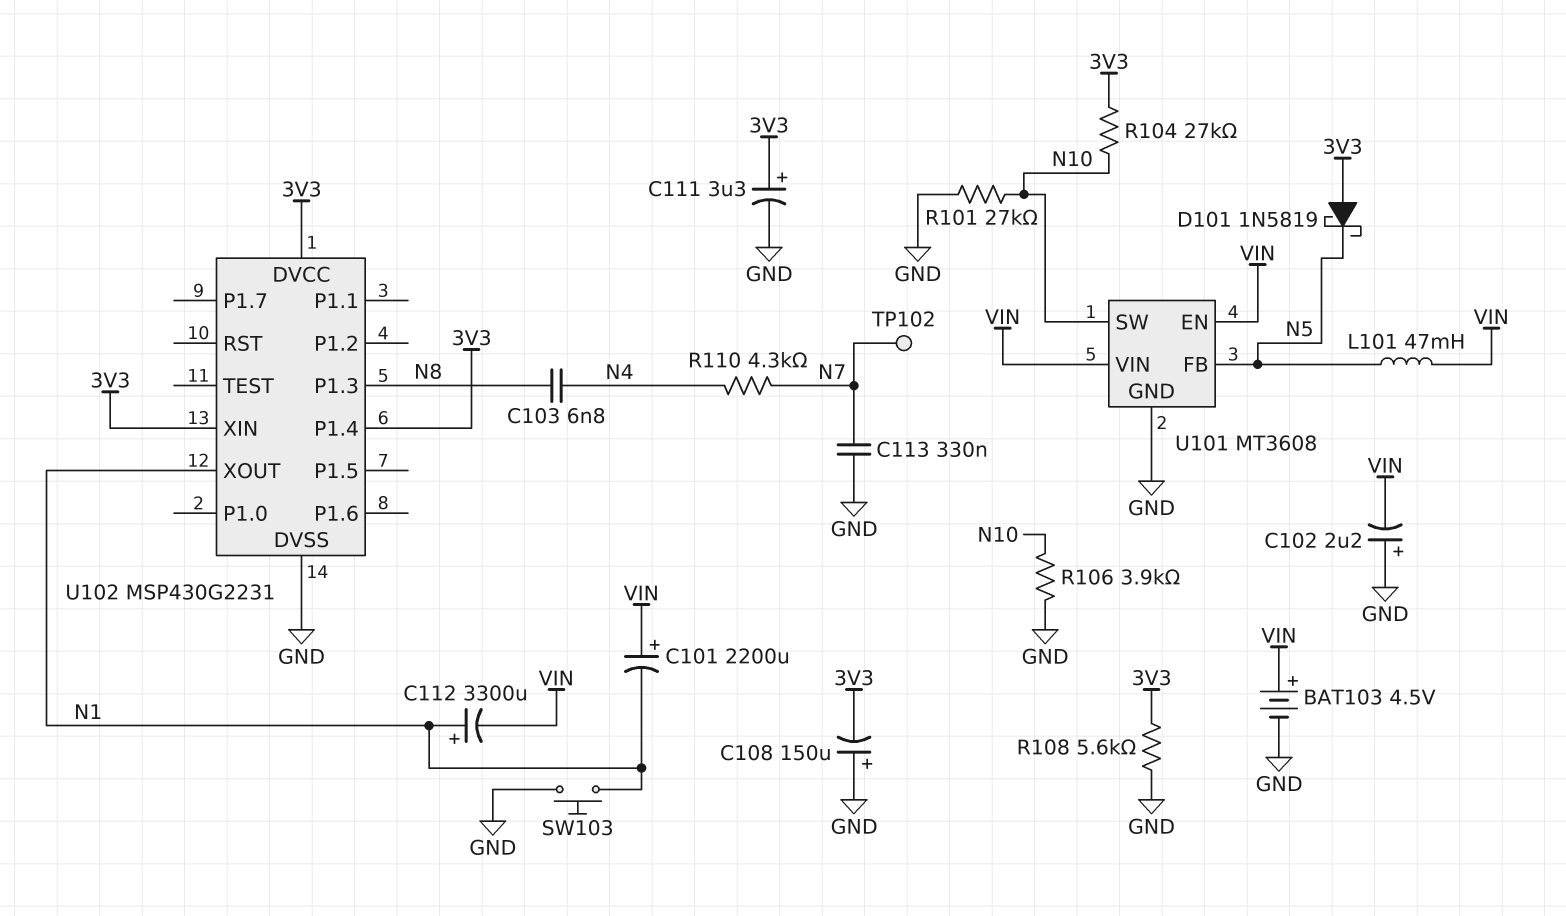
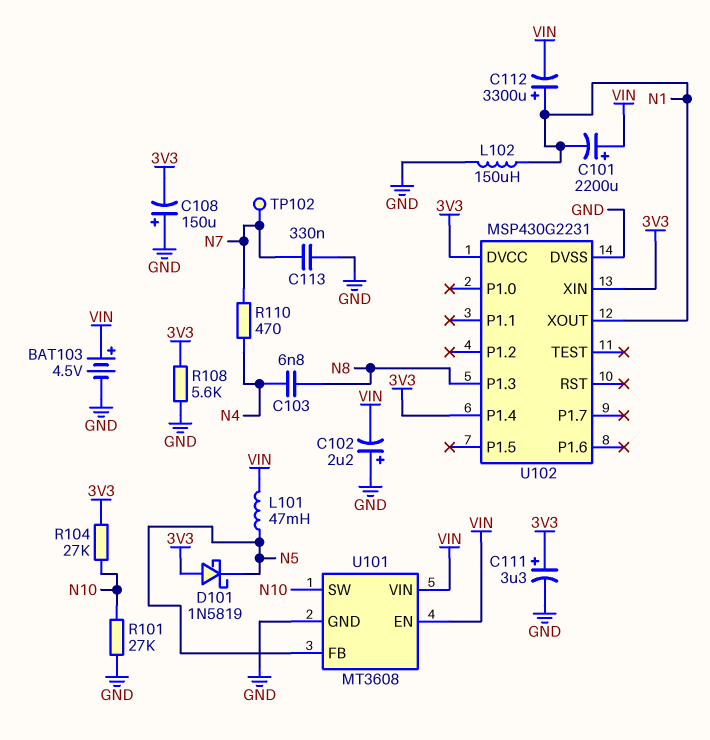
L102: none -> 150uH (GND, N1)
R106: 3.9k (GND, N10) -> none
R110: 4.3k (N4, N7) -> 470 (N4, N7)
SW103: button (GND, N1) -> none

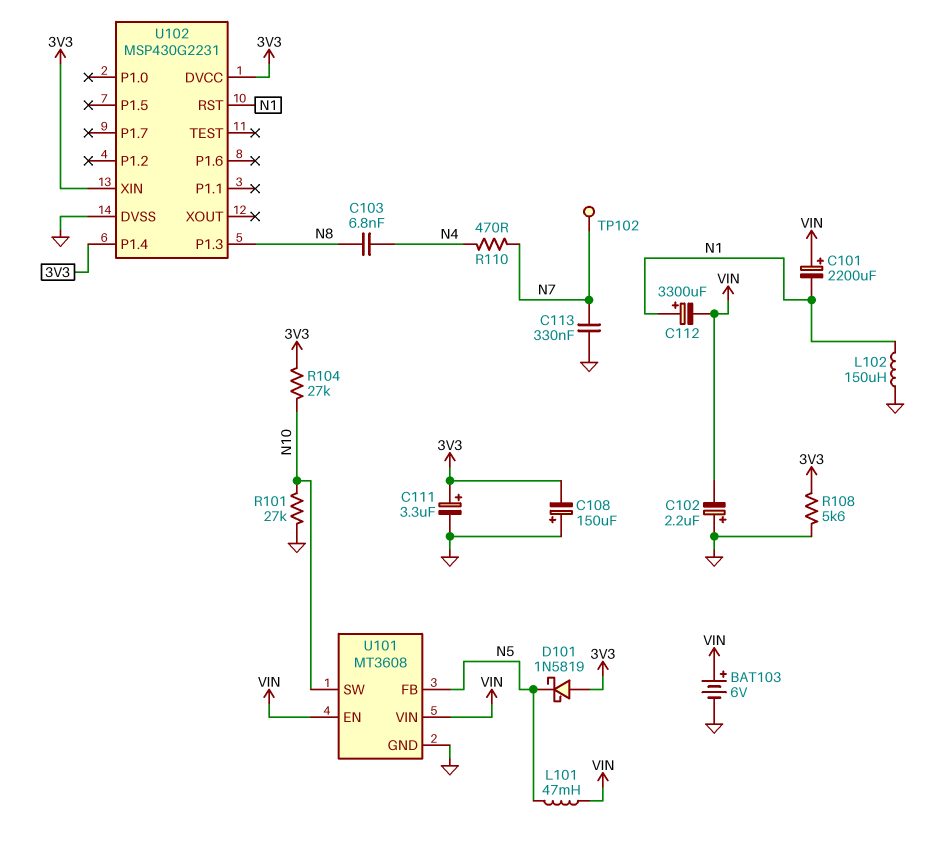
BAT103: 4.5V (plus VIN, minus GND) -> 6V (plus VIN, minus GND)
U102 pin RST: none -> N1
U102 pin XOUT: N1 -> none

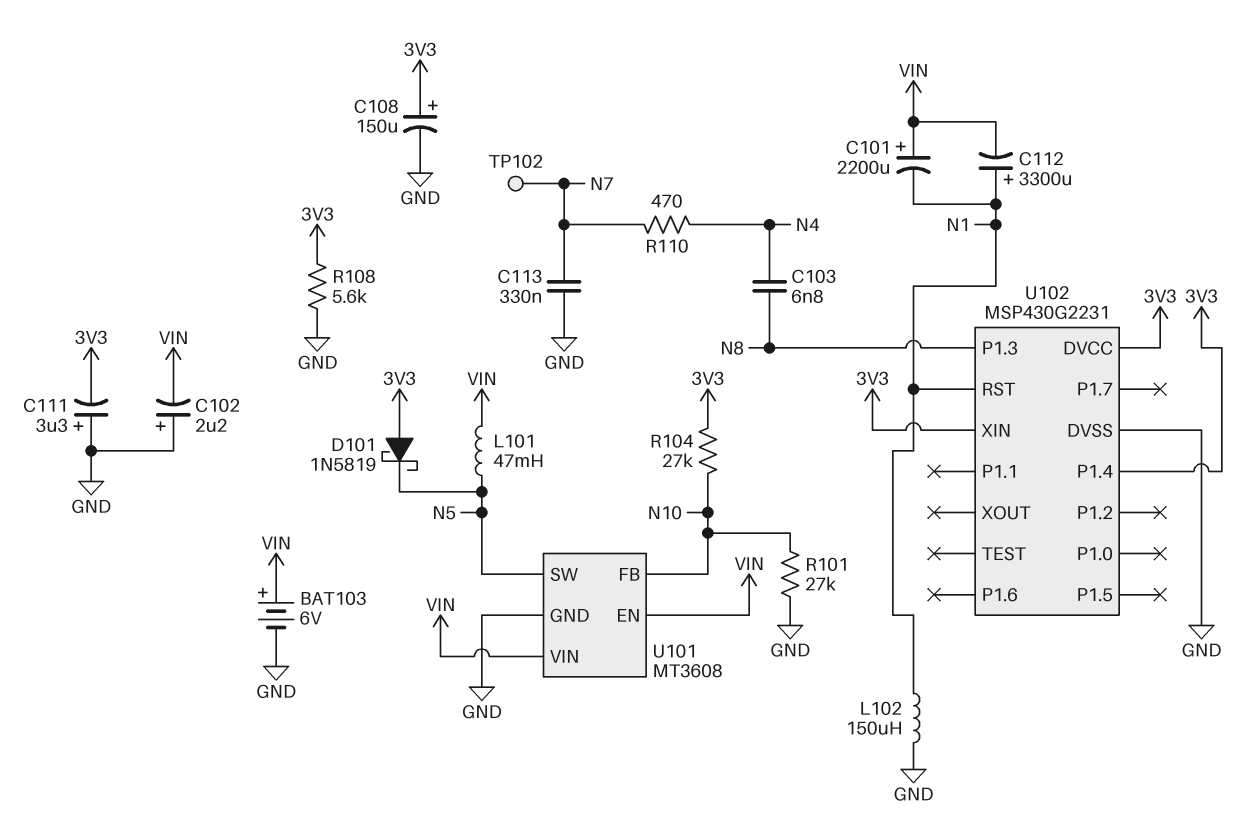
C108: 150uF (plus GND, minus 3V3) -> 150uF (plus 3V3, minus GND)
C111: 3.3uF (plus 3V3, minus GND) -> 3.3uF (plus GND, minus 3V3)
U101 pin FB: N5 -> N10
U101 pin SW: N10 -> N5

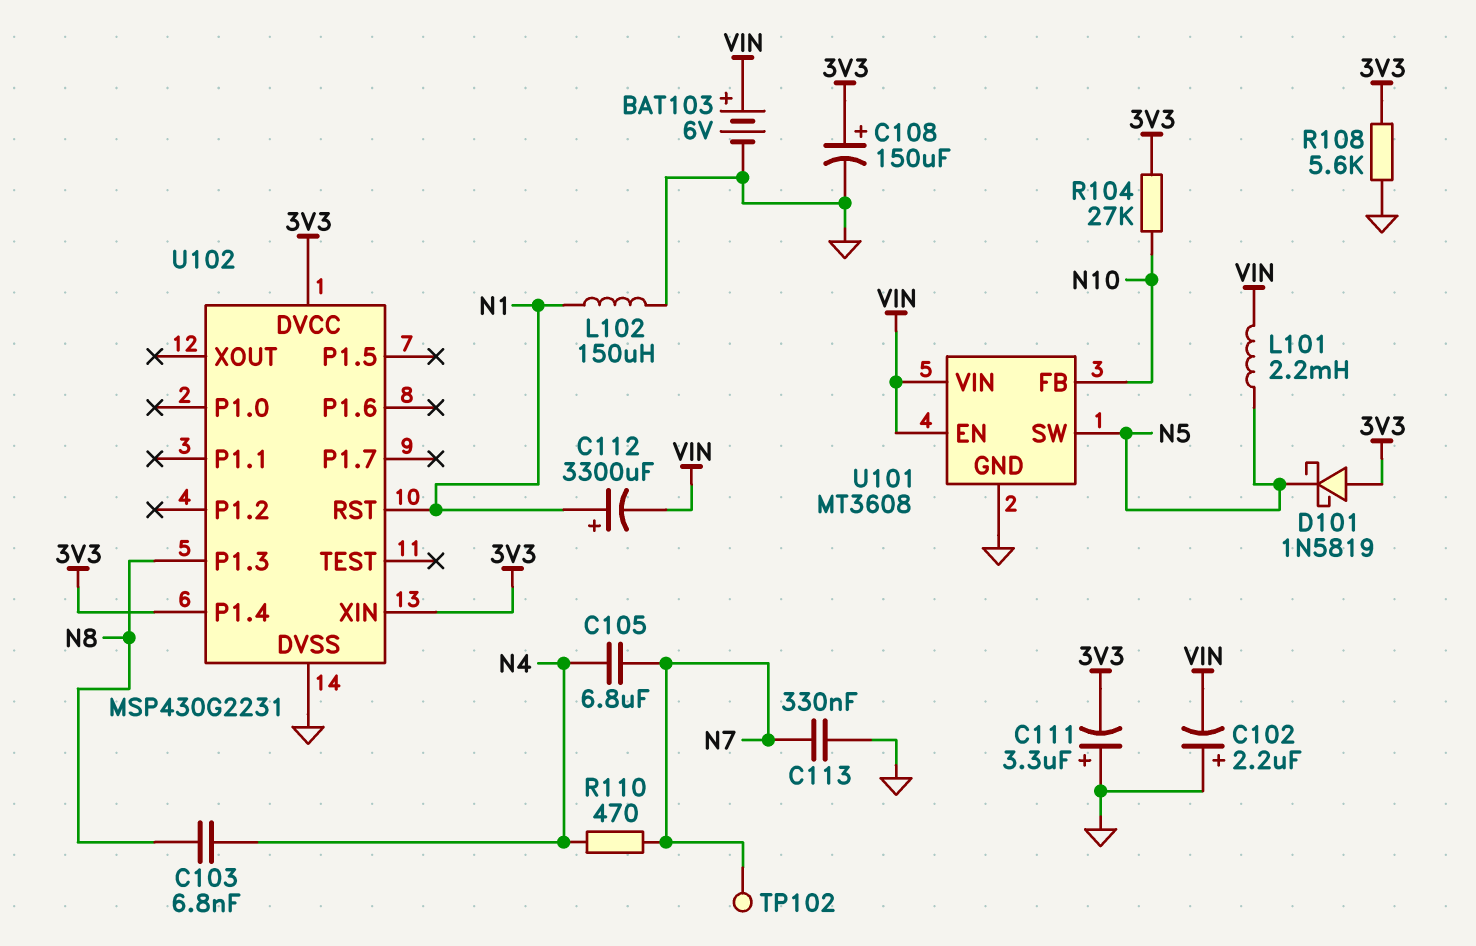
C101: 2200uF (plus VIN, minus N1) -> none
C105: none -> 6.8uF (N4, N7)
L101: 47mH (N5, VIN) -> 2.2mH (N5, VIN)
R101: 27k (GND, N10) -> none

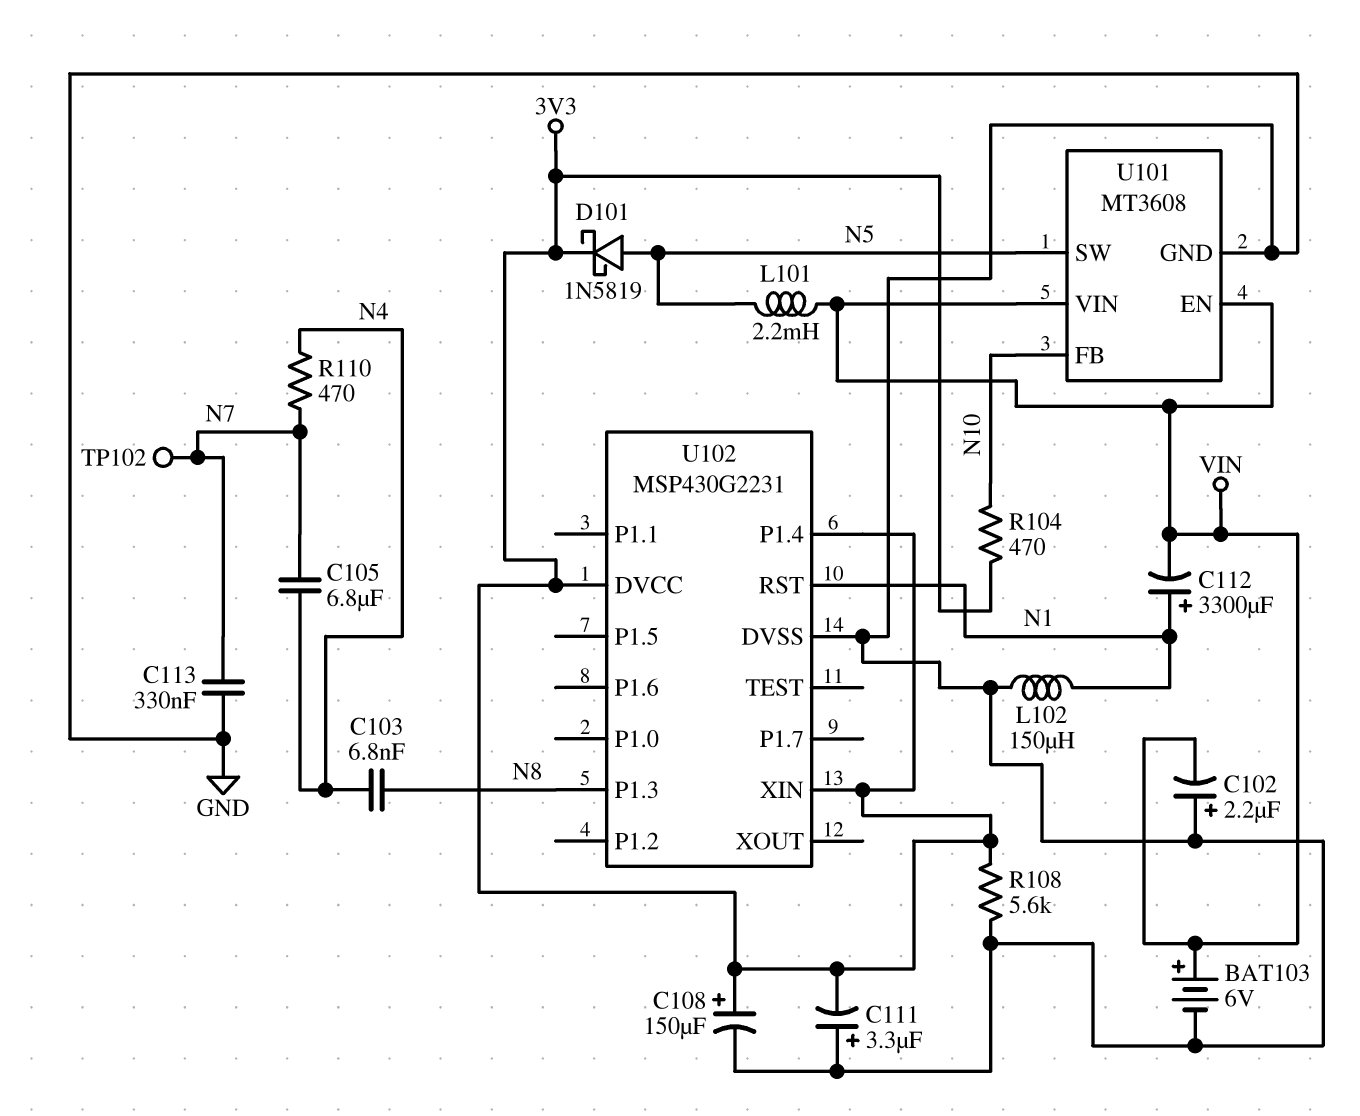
D101: schottky 1N5819 (A 3V3, K N5) -> schottky 1N5819 (A N5, K 3V3)
R104: 27k (3V3, N10) -> 470 (3V3, N10)

